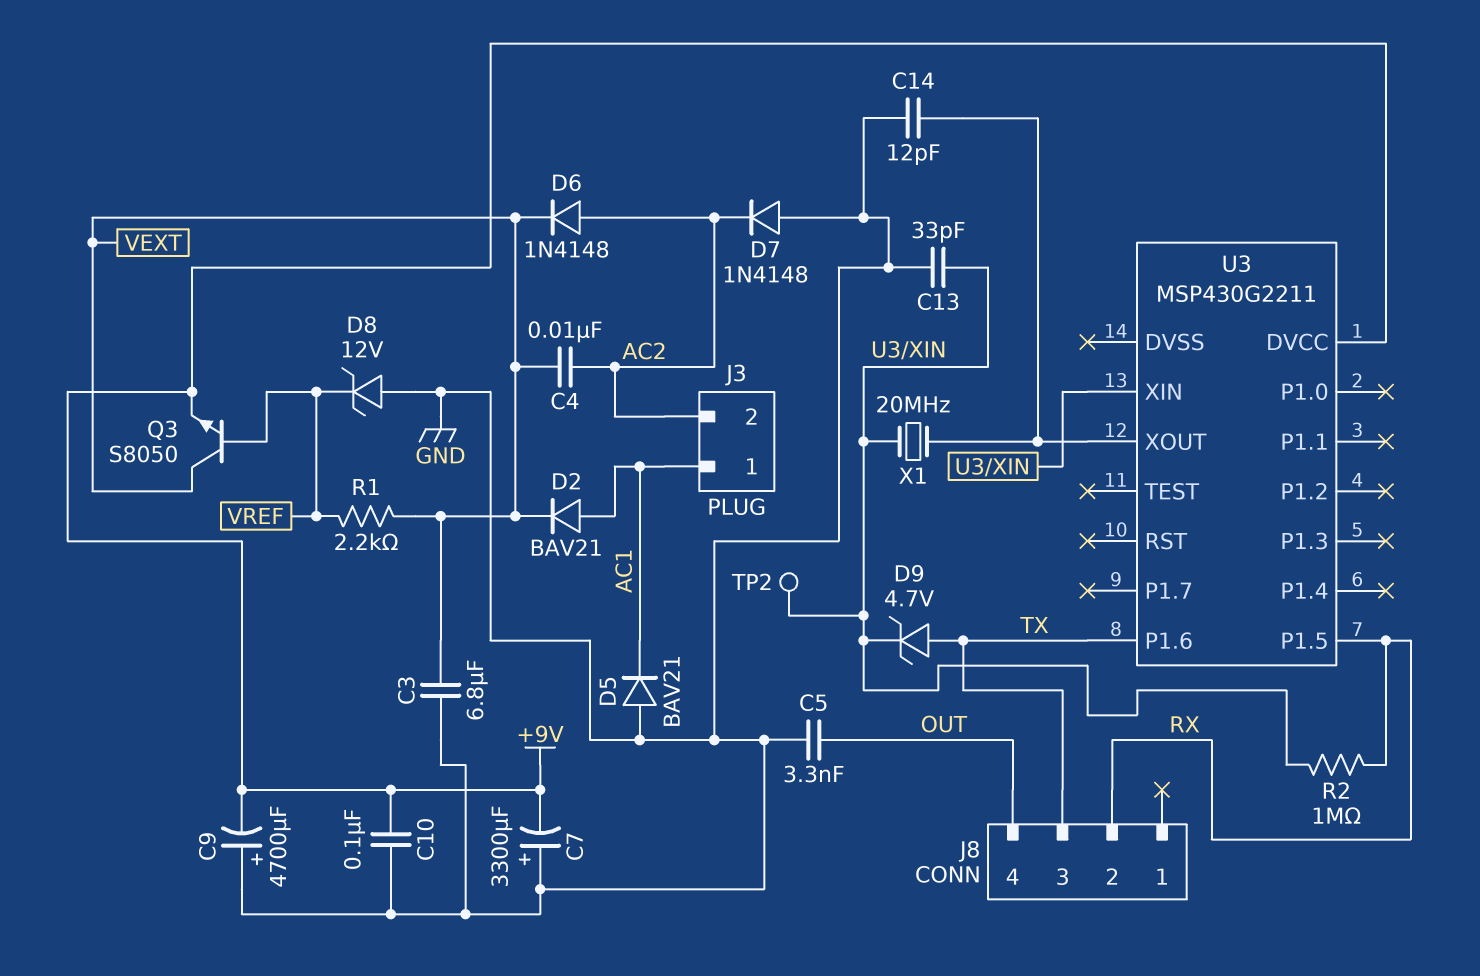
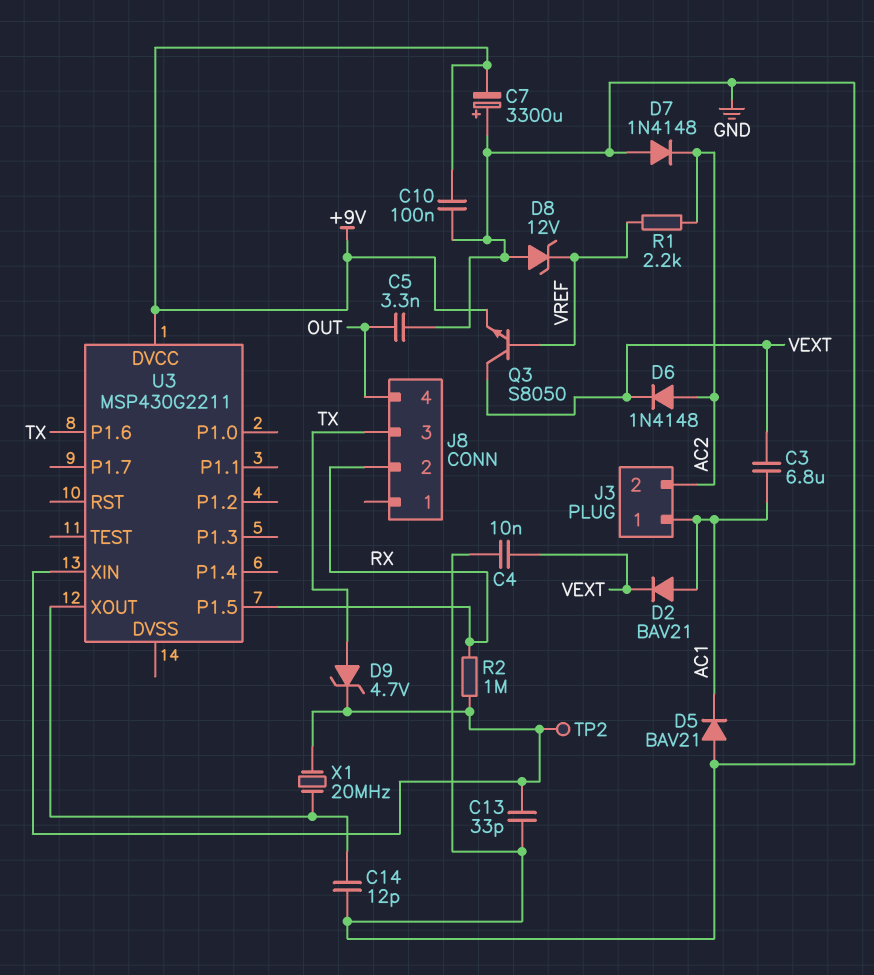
C3: 6.8uF (GND, VEXT) -> 6.8uF (AC1, VEXT)
C4: 10nF (AC2, VEXT) -> 10nF (GND, VEXT)
C9: 4700uF (plus GND, minus +9V) -> none
R1: 2.2k (VEXT, VREF) -> 2.2k (AC2, VREF)

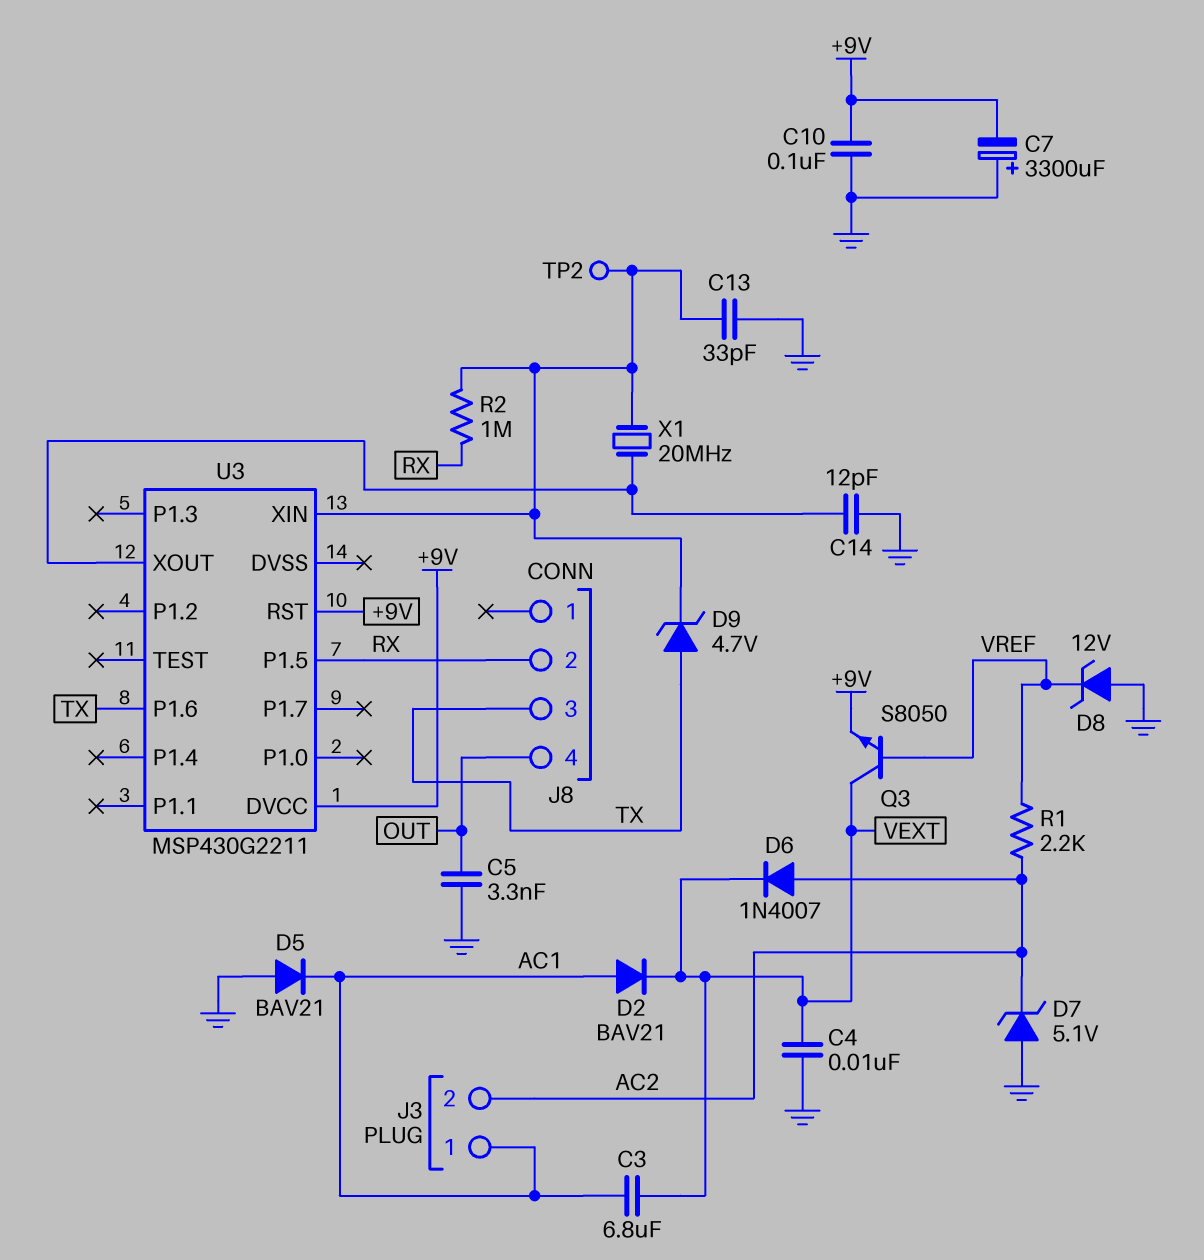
D6: diode 1N4148 (A AC2, K VEXT) -> diode 1N4007 (A AC2, K VEXT)
D7: diode 1N4148 (A GND, K AC2) -> zener 5.1V (A GND, K AC2)
U3 pin RST: none -> +9V

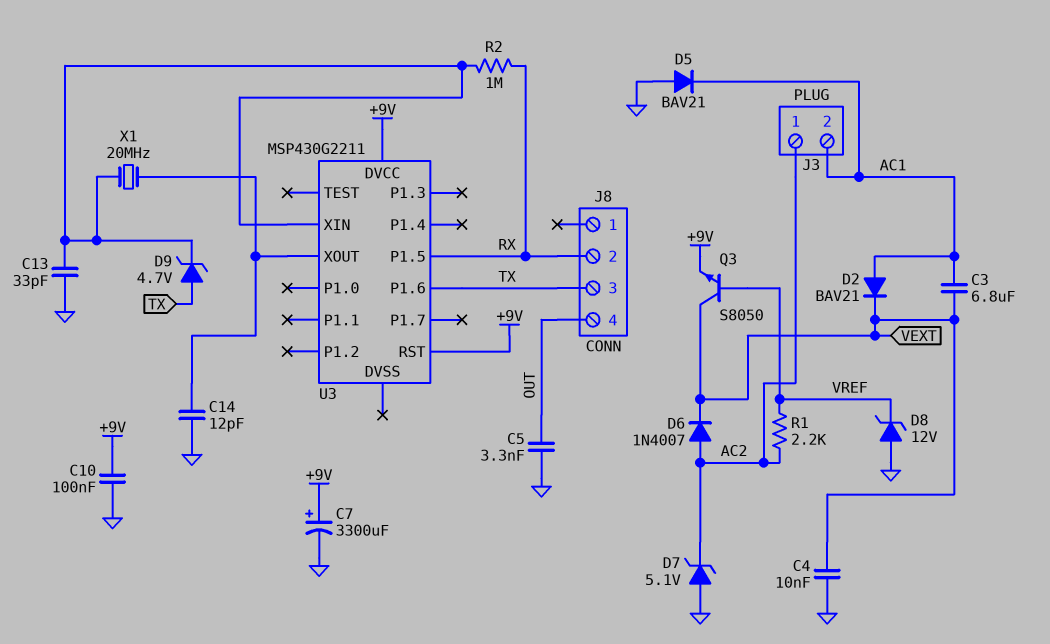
C7: 3300uF (plus GND, minus +9V) -> 3300uF (plus +9V, minus GND)
J3 pin 1: AC1 -> AC2
J3 pin 2: AC2 -> AC1
TP2: test point (U3/XIN) -> none

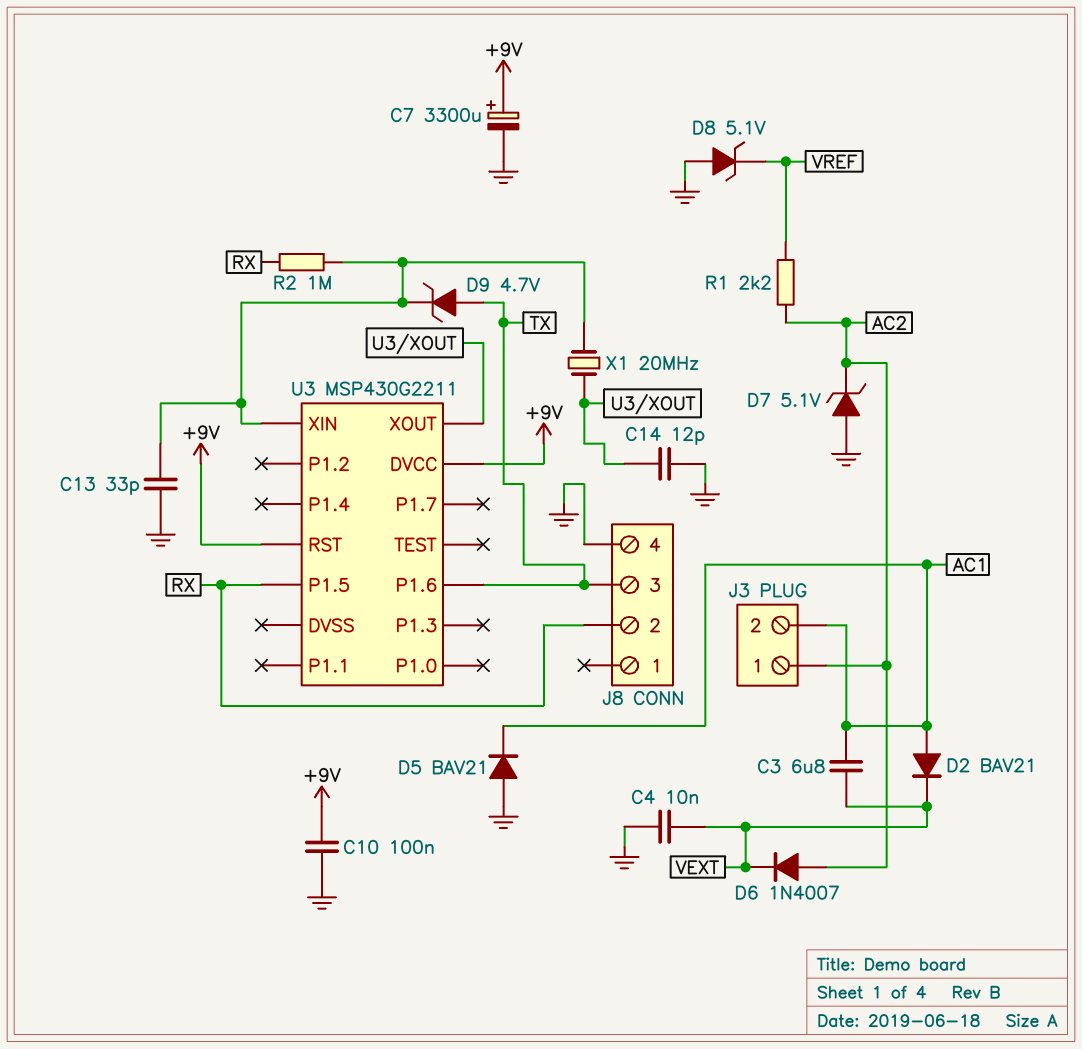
C5: 3.3nF (GND, OUT) -> none
D8: zener 12V (A GND, K VREF) -> zener 5.1V (A GND, K VREF)
J8 pin 4: OUT -> GND
Q3: NPN S8050 (B VREF, C VEXT, E +9V) -> none

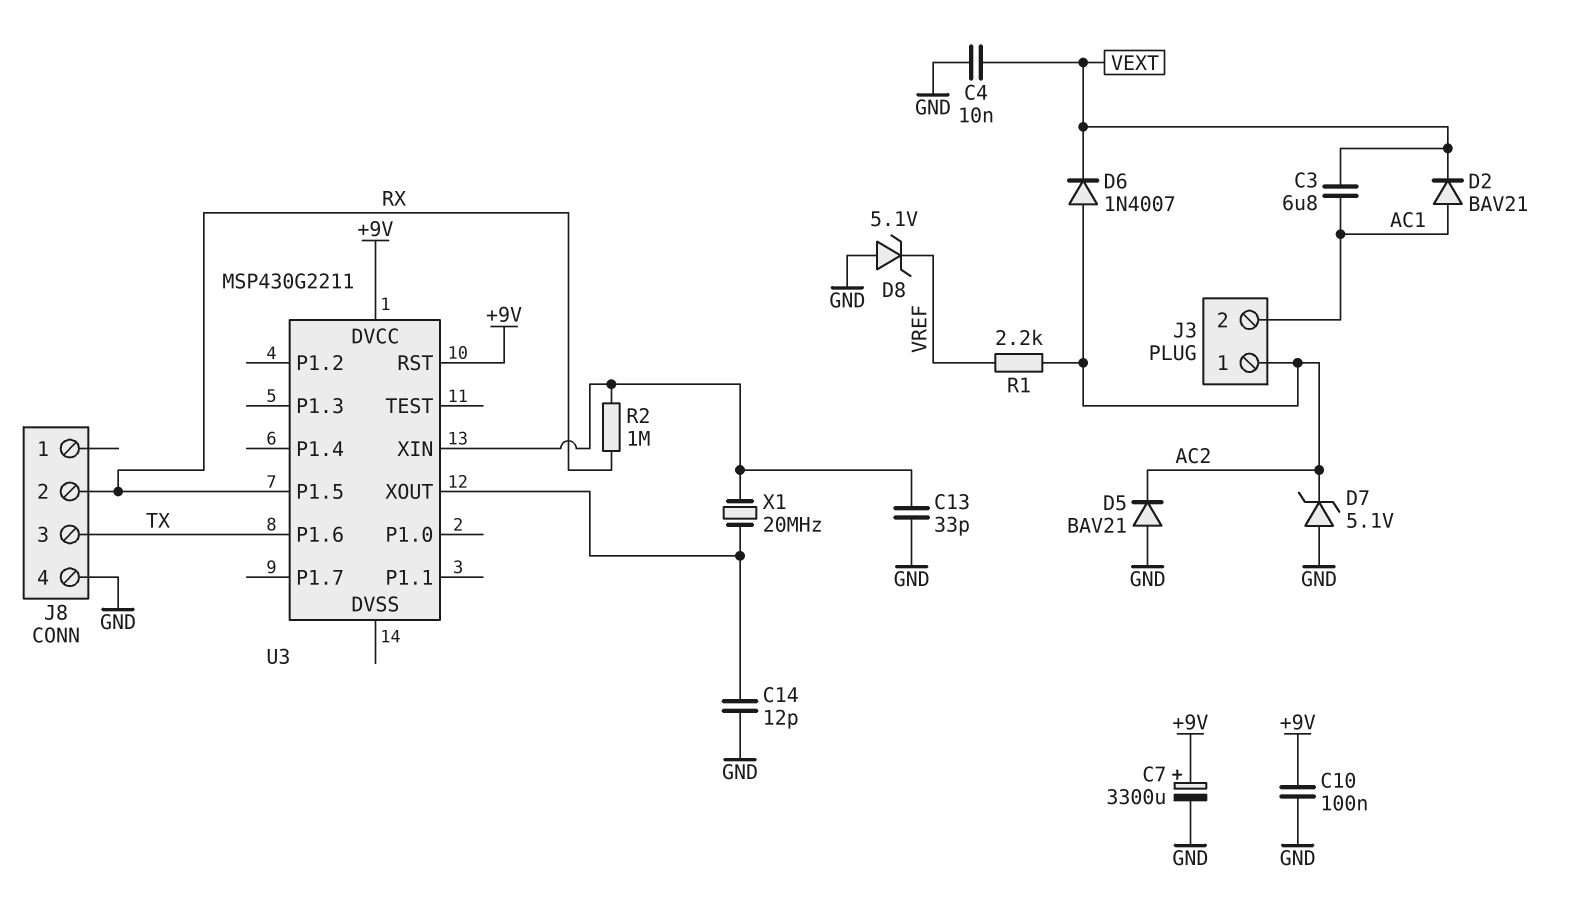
D5: diode BAV21 (A GND, K AC1) -> diode BAV21 (A GND, K AC2)
D9: zener 4.7V (A TX, K U3/XIN) -> none

